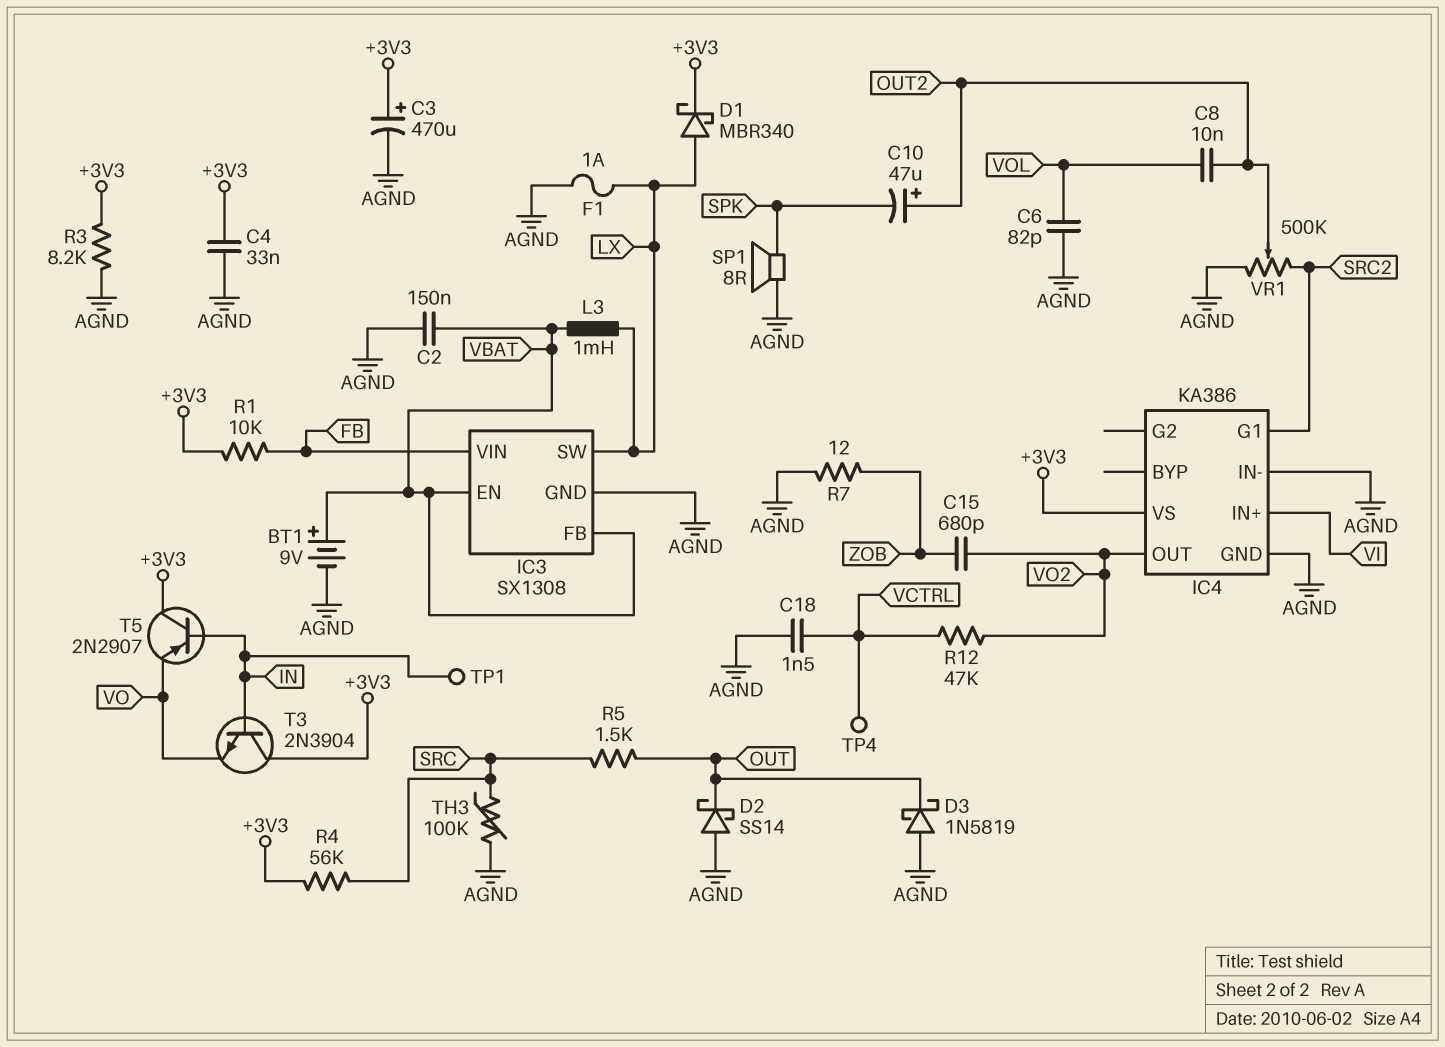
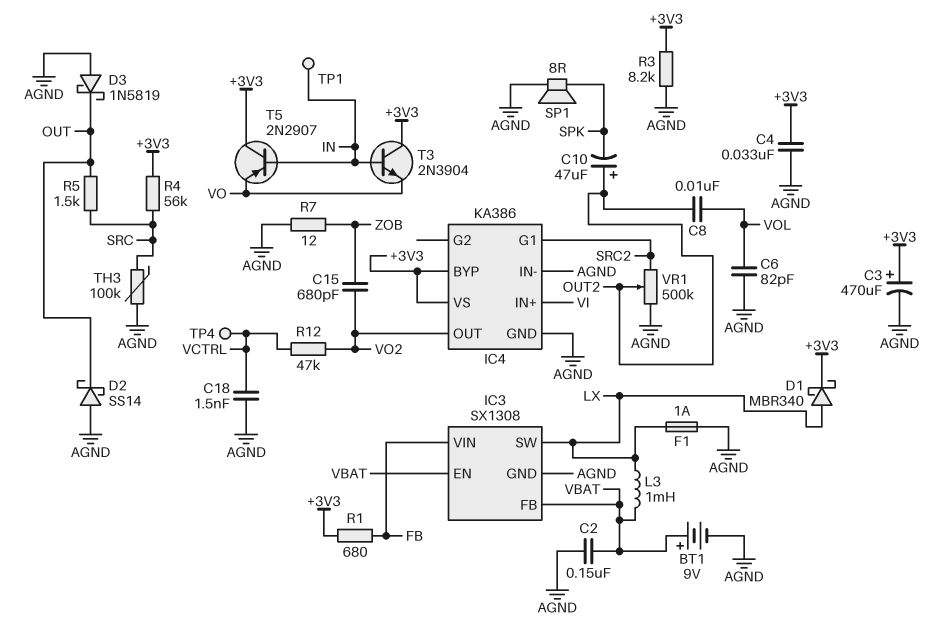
IC4 pin BYP: none -> +3V3
R1: 10k (+3V3, FB) -> 680 (+3V3, FB)

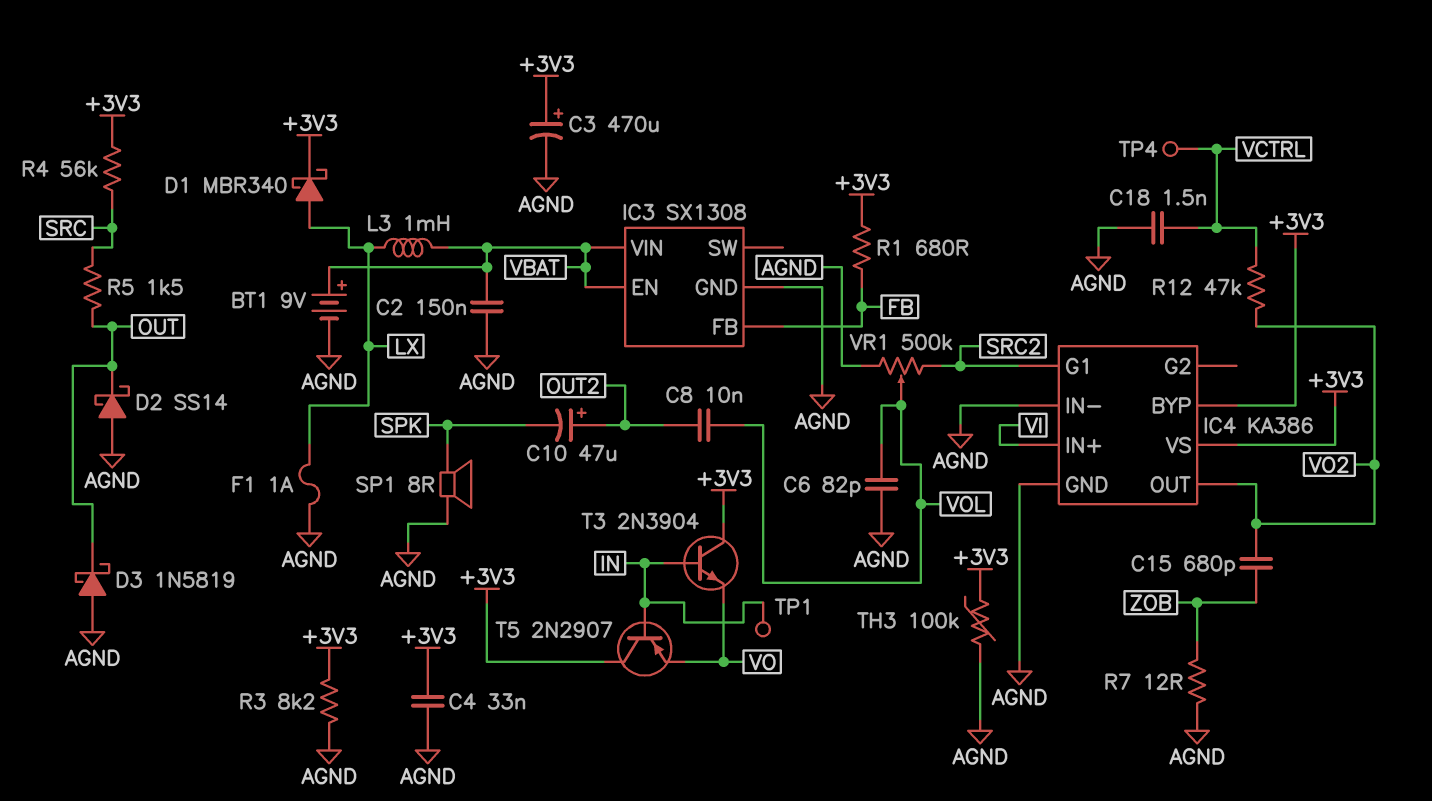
IC3 pin FB: VBAT -> FB
IC3 pin SW: LX -> none
IC3 pin VIN: FB -> VBAT
TH3: 100k (AGND, SRC) -> 100k (+3V3, AGND)
VR1: 500k (AGND, SRC2, wiper OUT2) -> 500k (AGND, SRC2, wiper VOL)

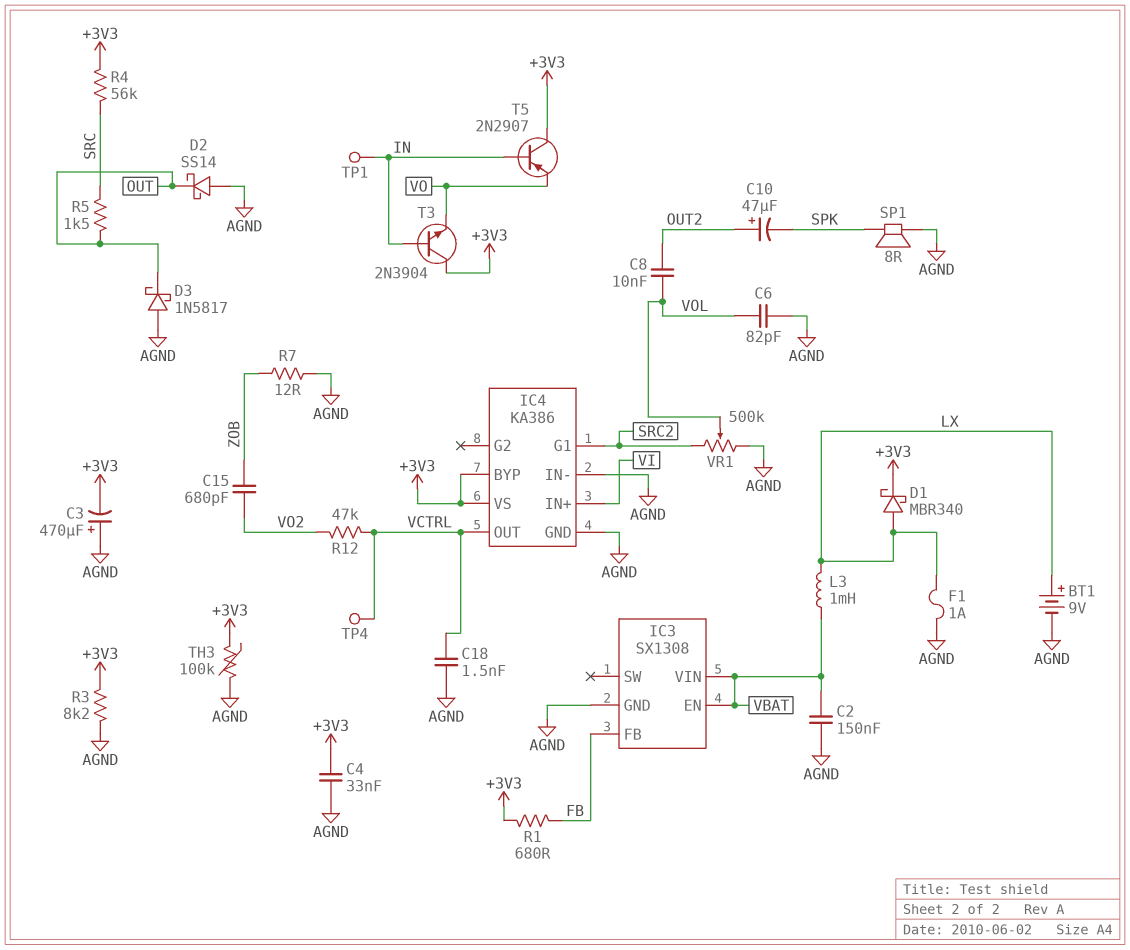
BT1: 9V (plus VBAT, minus AGND) -> 9V (plus LX, minus AGND)
C3: 470uF (plus +3V3, minus AGND) -> 470uF (plus AGND, minus +3V3)
D3: schottky 1N5819 (A AGND, K OUT) -> schottky 1N5817 (A AGND, K OUT)
IC4 pin OUT: VO2 -> VCTRL

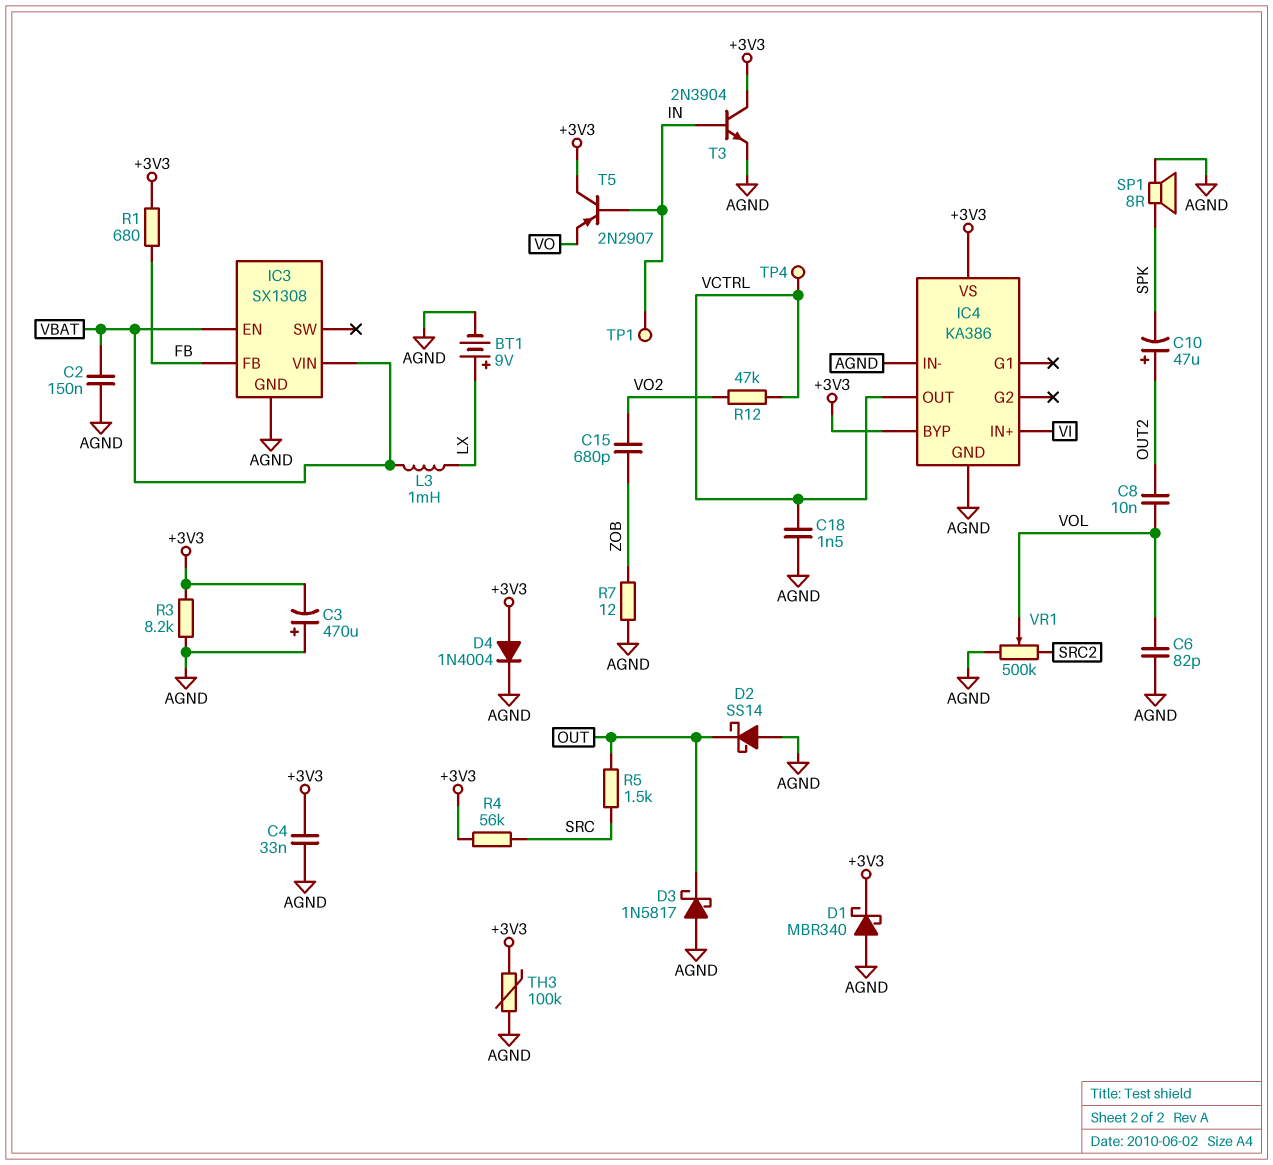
D1: schottky MBR340 (A LX, K +3V3) -> schottky MBR340 (A AGND, K +3V3)
D4: none -> diode 1N4004 (A +3V3, K AGND)
F1: 1A (AGND, LX) -> none
IC4 pin G1: SRC2 -> none
T3: NPN 2N3904 (B IN, C +3V3, E VO) -> NPN 2N3904 (B IN, C +3V3, E AGND)

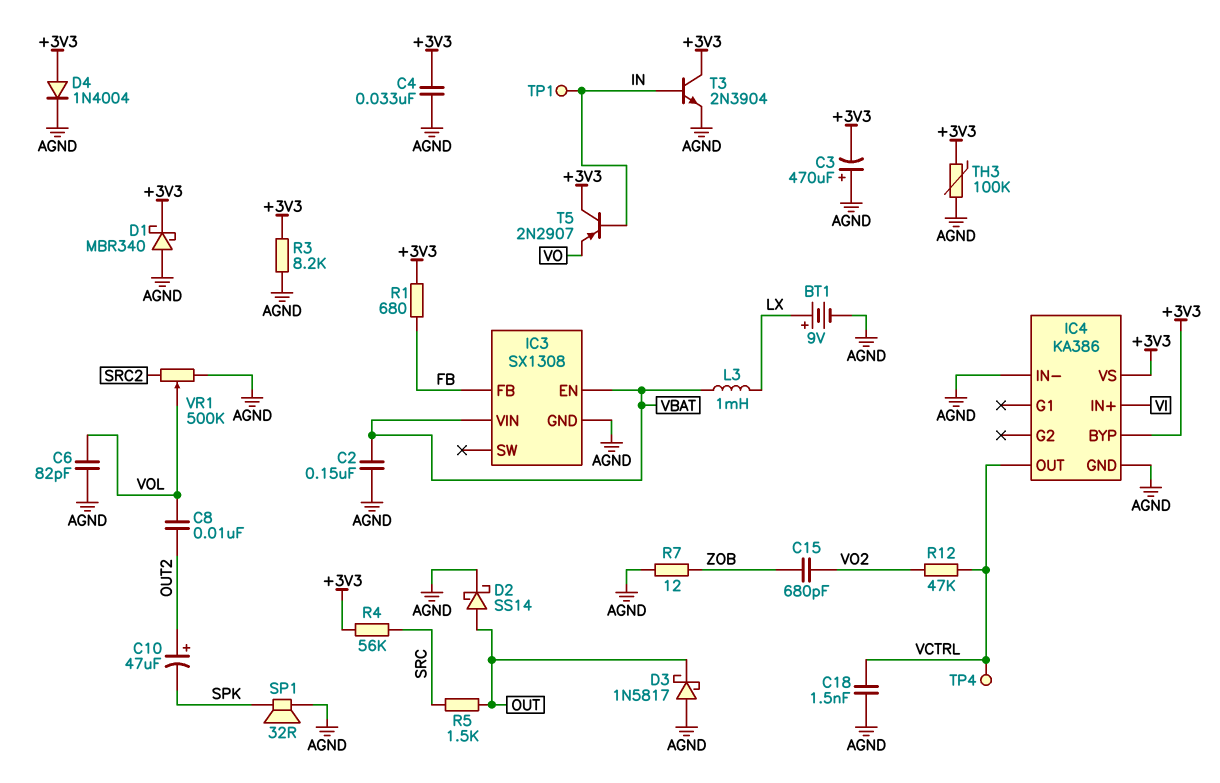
D2: schottky SS14 (A AGND, K OUT) -> schottky SS14 (A OUT, K AGND)
SP1: speaker 8R (AGND, SPK) -> speaker 32R (AGND, SPK)

